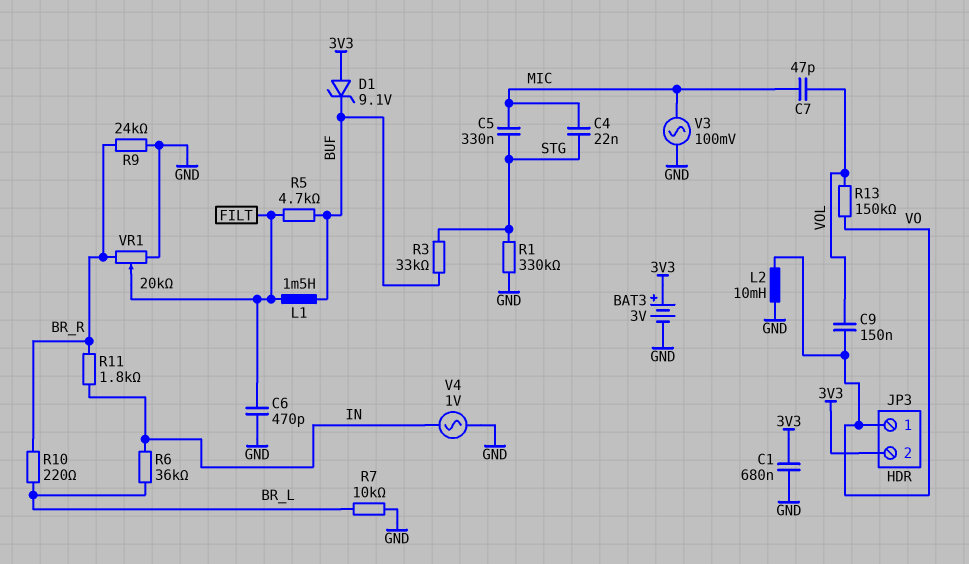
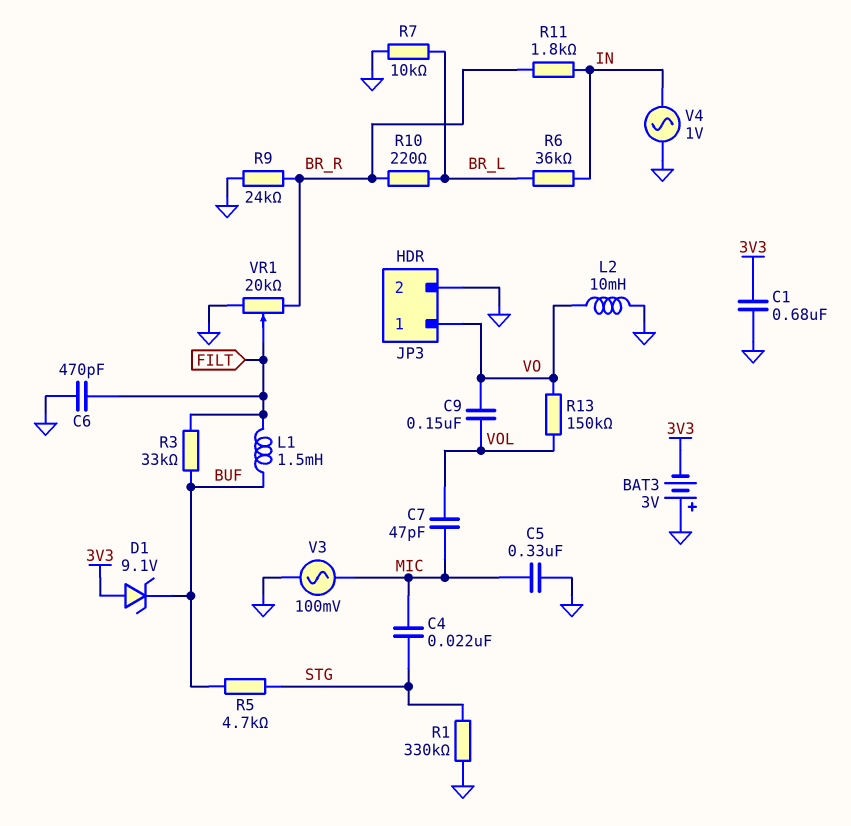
BAT3: 3V (plus 3V3, minus GND) -> 3V (plus GND, minus 3V3)
C5: 330nF (MIC, STG) -> 330nF (GND, MIC)
JP3 pin 2: 3V3 -> GND
R3: 33k (BUF, STG) -> 33k (BUF, FILT)
R5: 4.7k (BUF, FILT) -> 4.7k (BUF, STG)

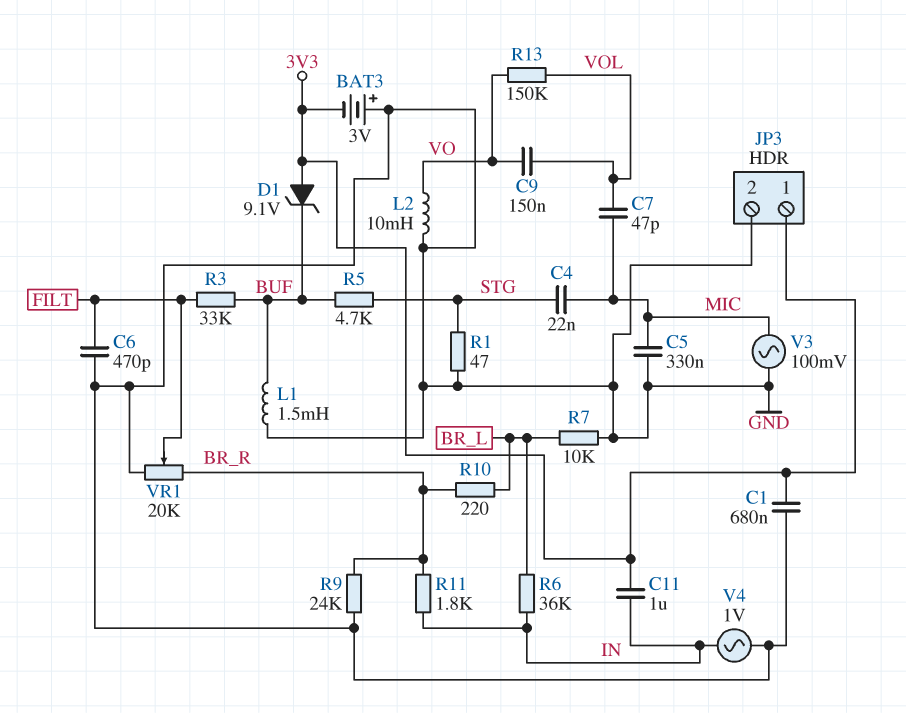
C11: none -> 1uF (3V3, IN)
JP3 pin 1: VO -> 3V3
L1: 1.5mH (BUF, FILT) -> 1.5mH (BUF, GND)
R1: 330k (GND, STG) -> 47 (GND, STG)

